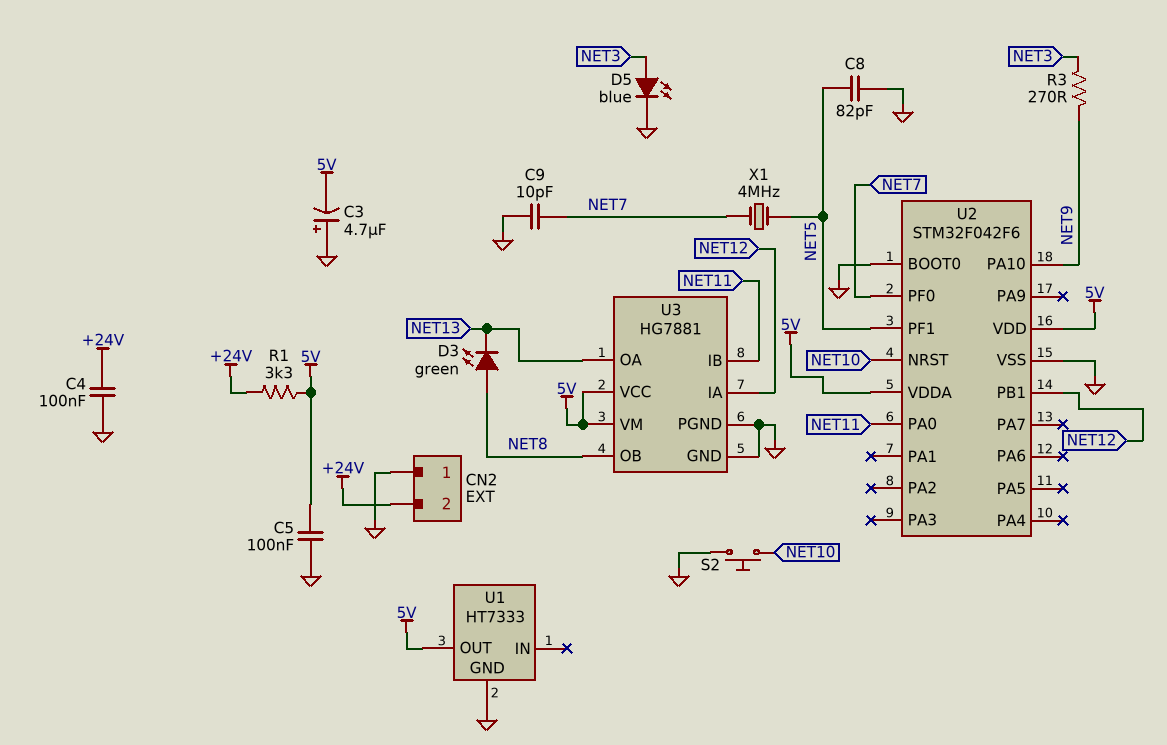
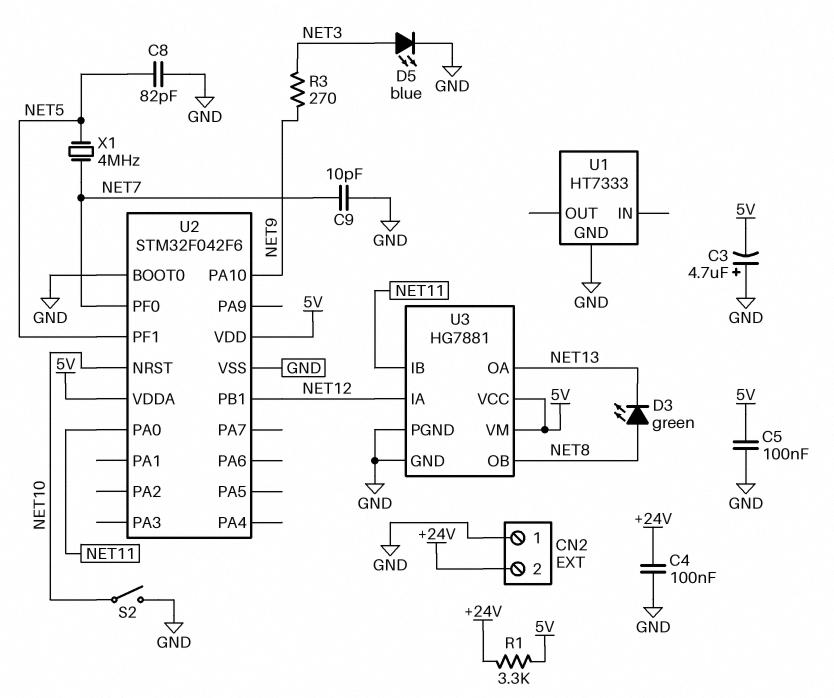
S2: button (GND, NET10) -> switch (GND, NET10)
U1 pin OUT: 5V -> none

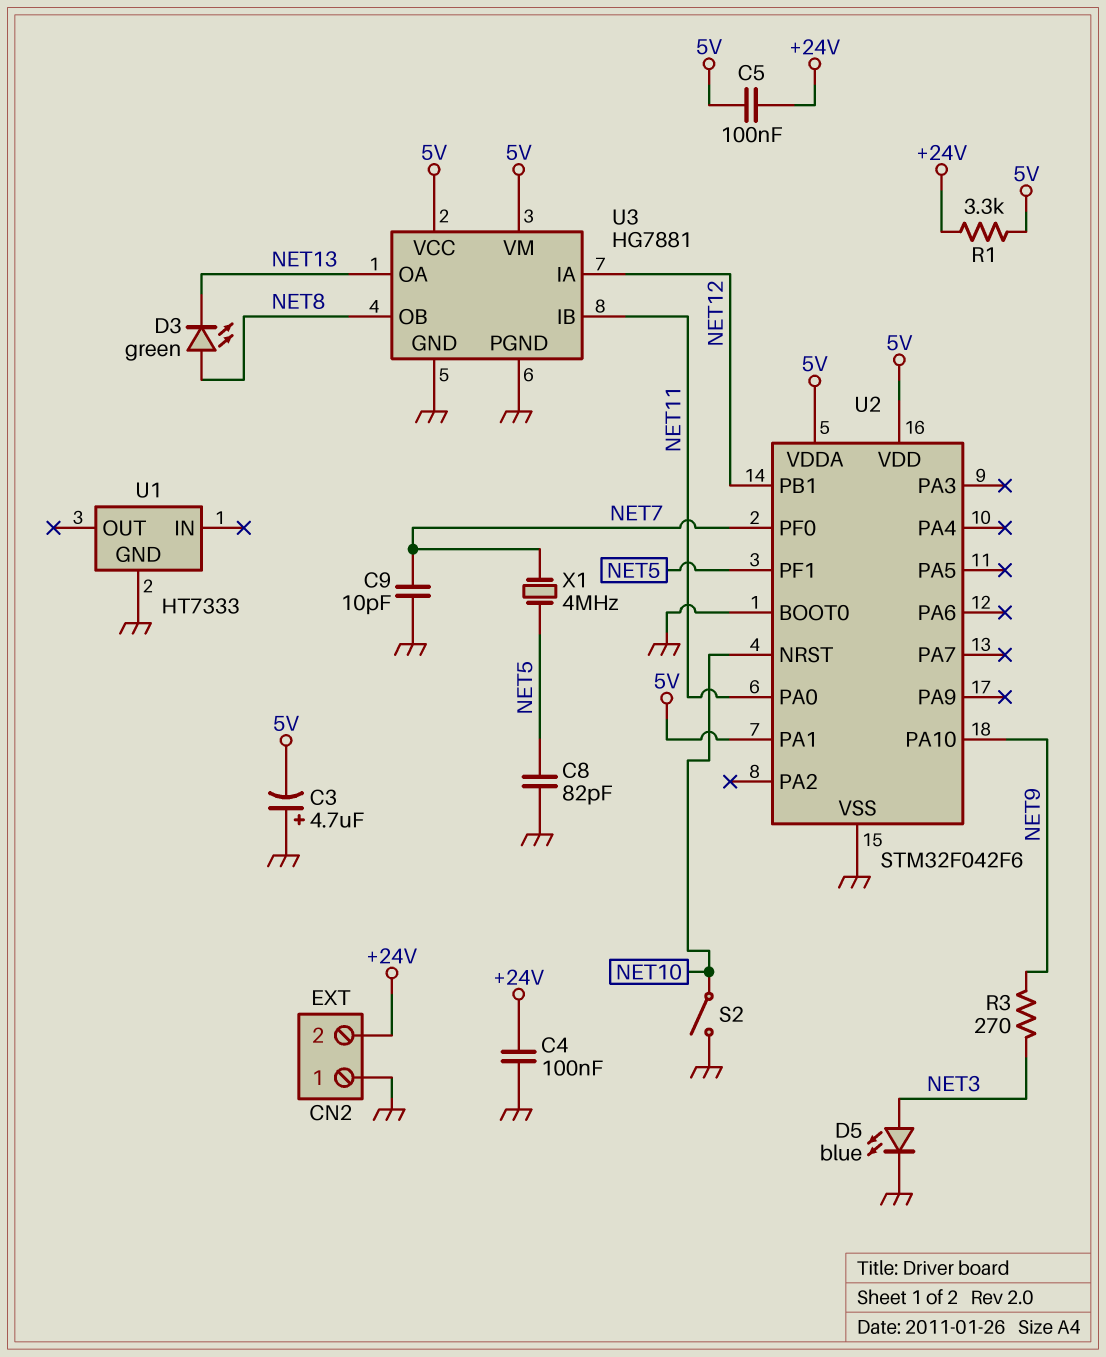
C5: 100nF (5V, GND) -> 100nF (+24V, 5V)
U2 pin PA1: none -> 5V

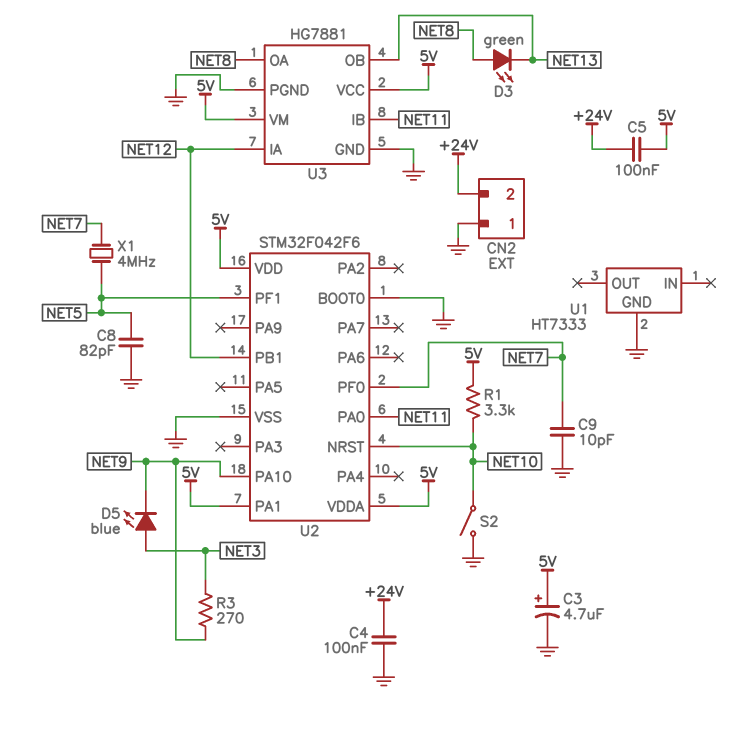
C3: 4.7uF (plus GND, minus 5V) -> 4.7uF (plus 5V, minus GND)
D5: LED blue (A NET3, K GND) -> LED blue (A NET3, K NET9)
R1: 3.3k (+24V, 5V) -> 3.3k (5V, NET10)
U3 pin OA: NET13 -> NET8
U3 pin OB: NET8 -> NET13

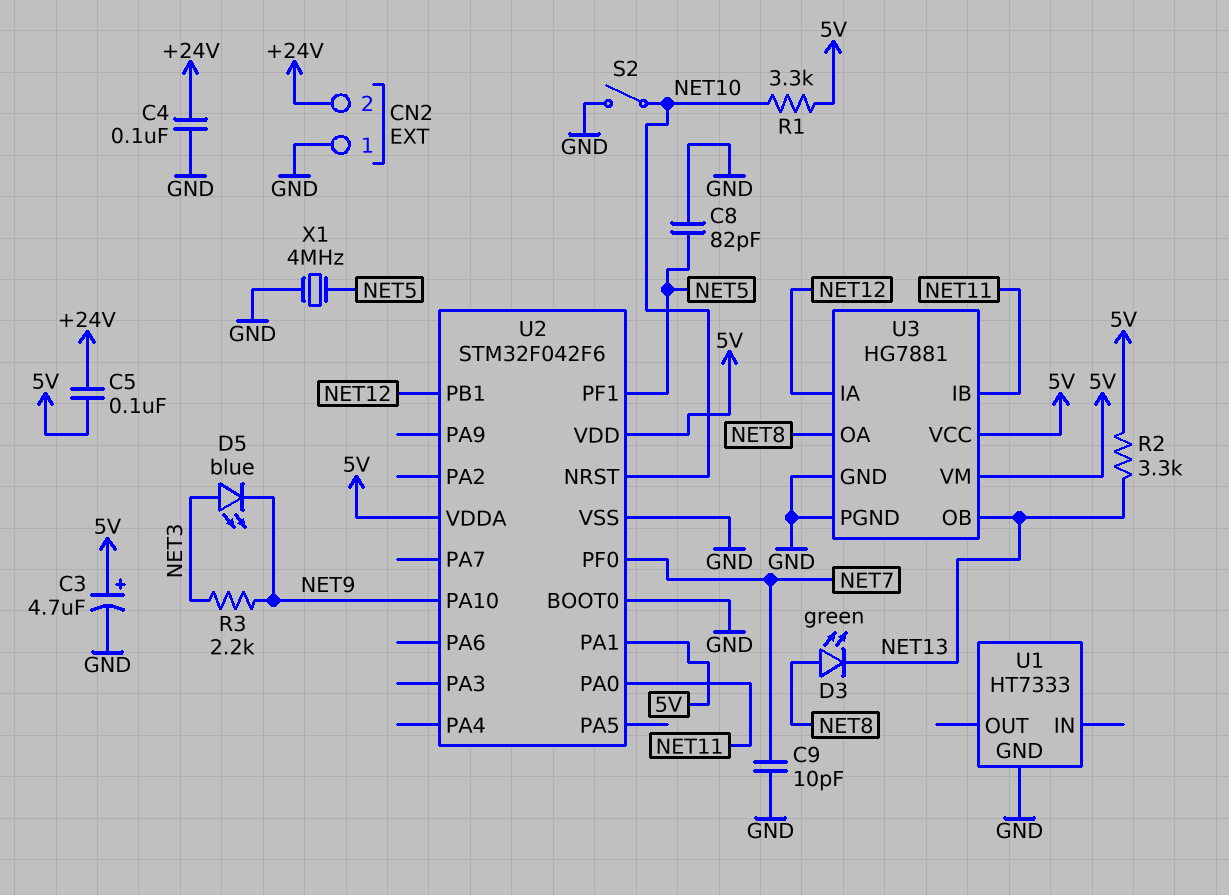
R2: none -> 3.3k (5V, NET13)
R3: 270 (NET3, NET9) -> 2.2k (NET3, NET9)
X1: 4MHz (NET5, NET7) -> 4MHz (GND, NET5)

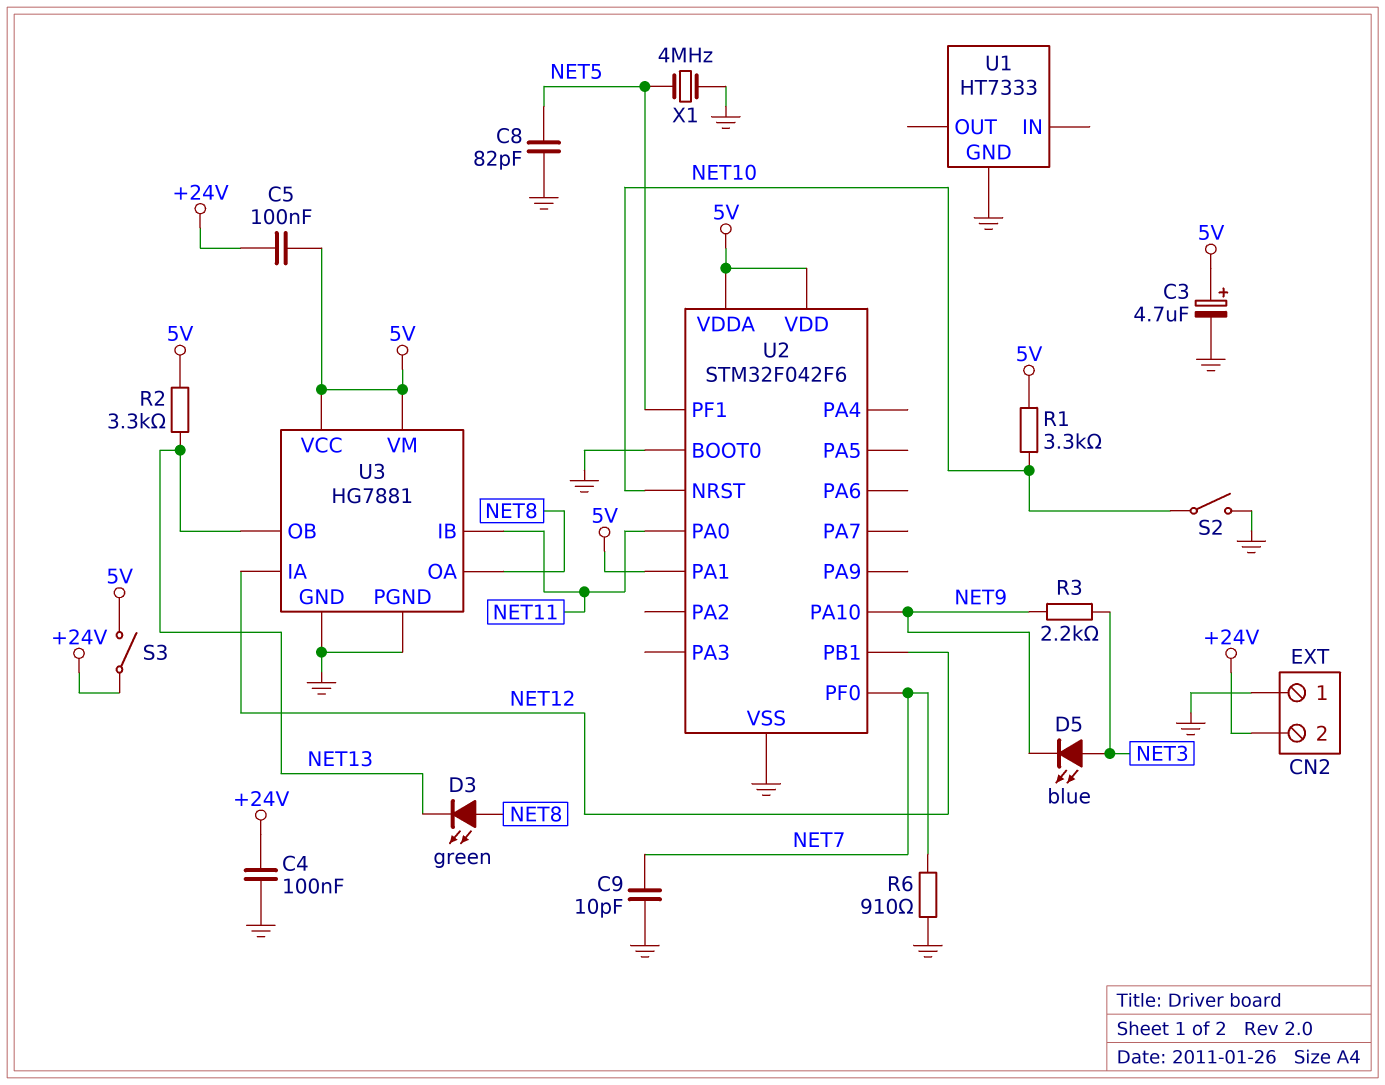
R6: none -> 910 (GND, NET7)
S3: none -> switch (+24V, 5V)

